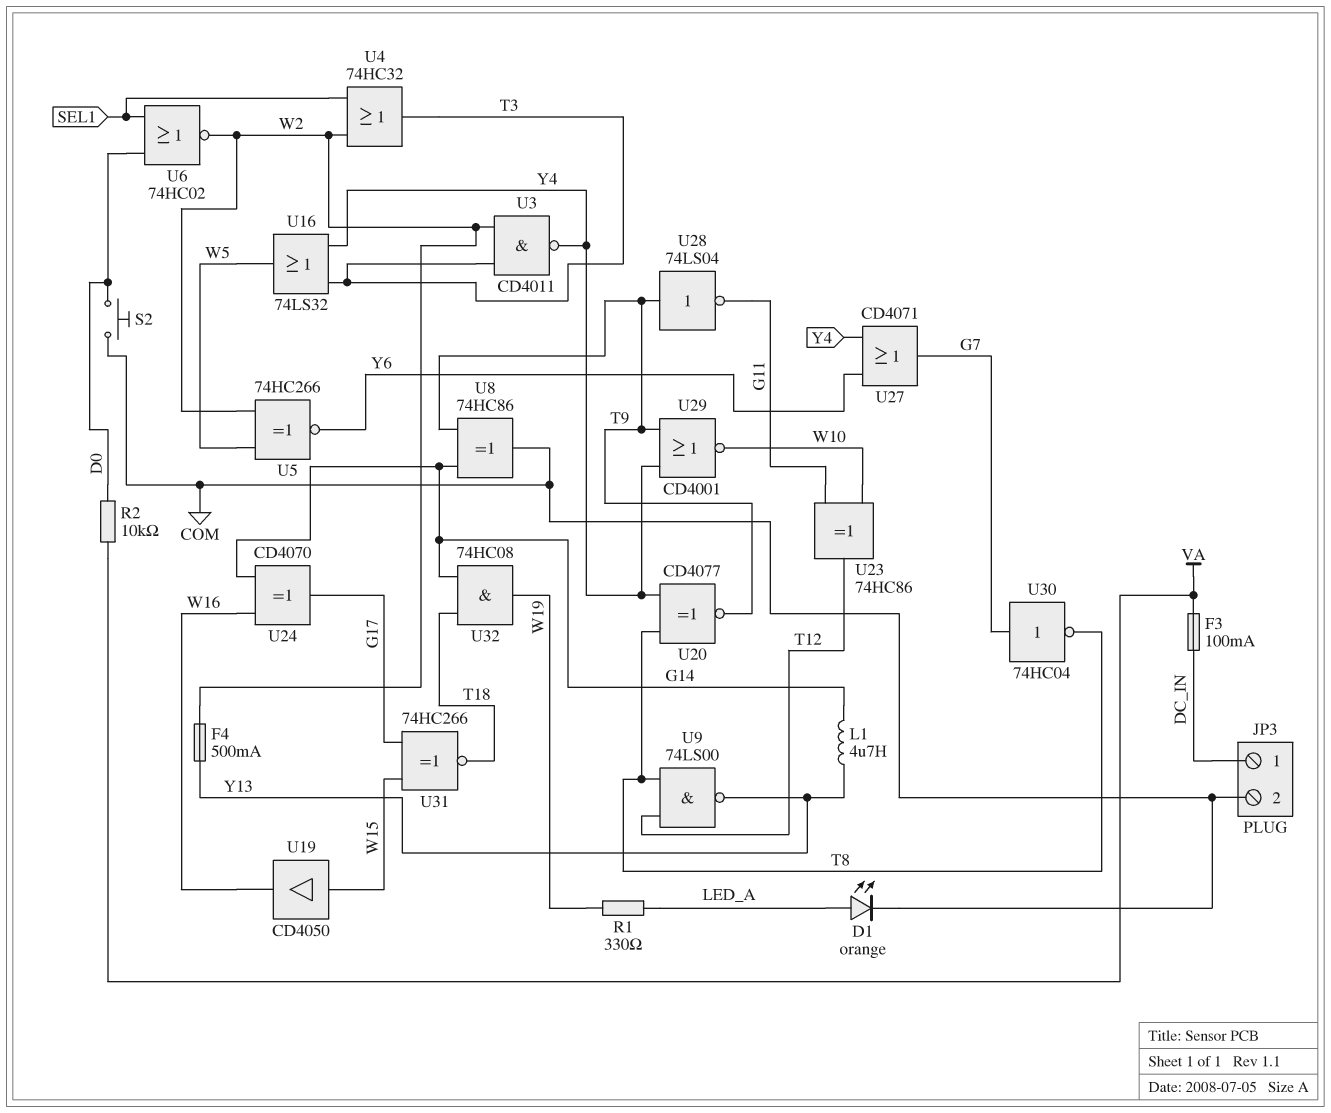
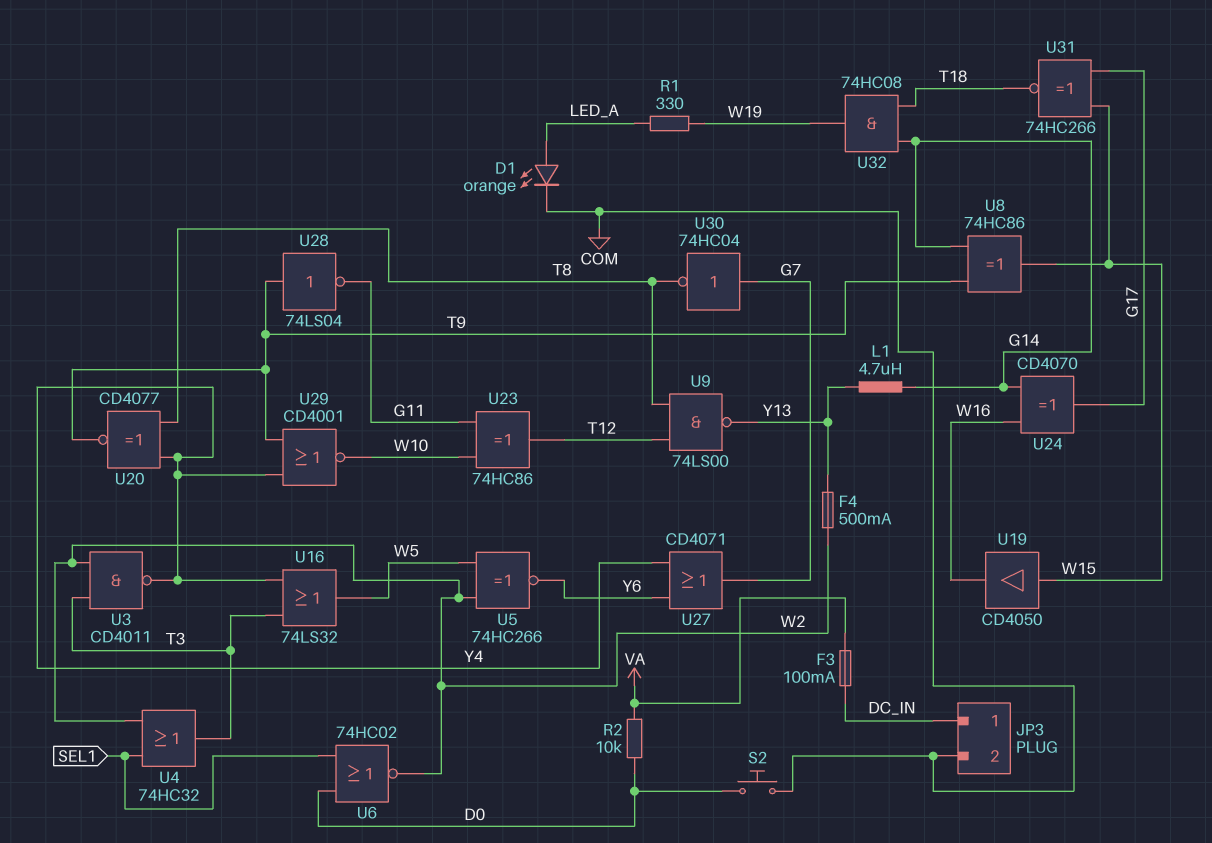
U8: XOR 74HC86 (in G14, in T9, out COM) -> XOR 74HC86 (in G14, in T9, out W15)

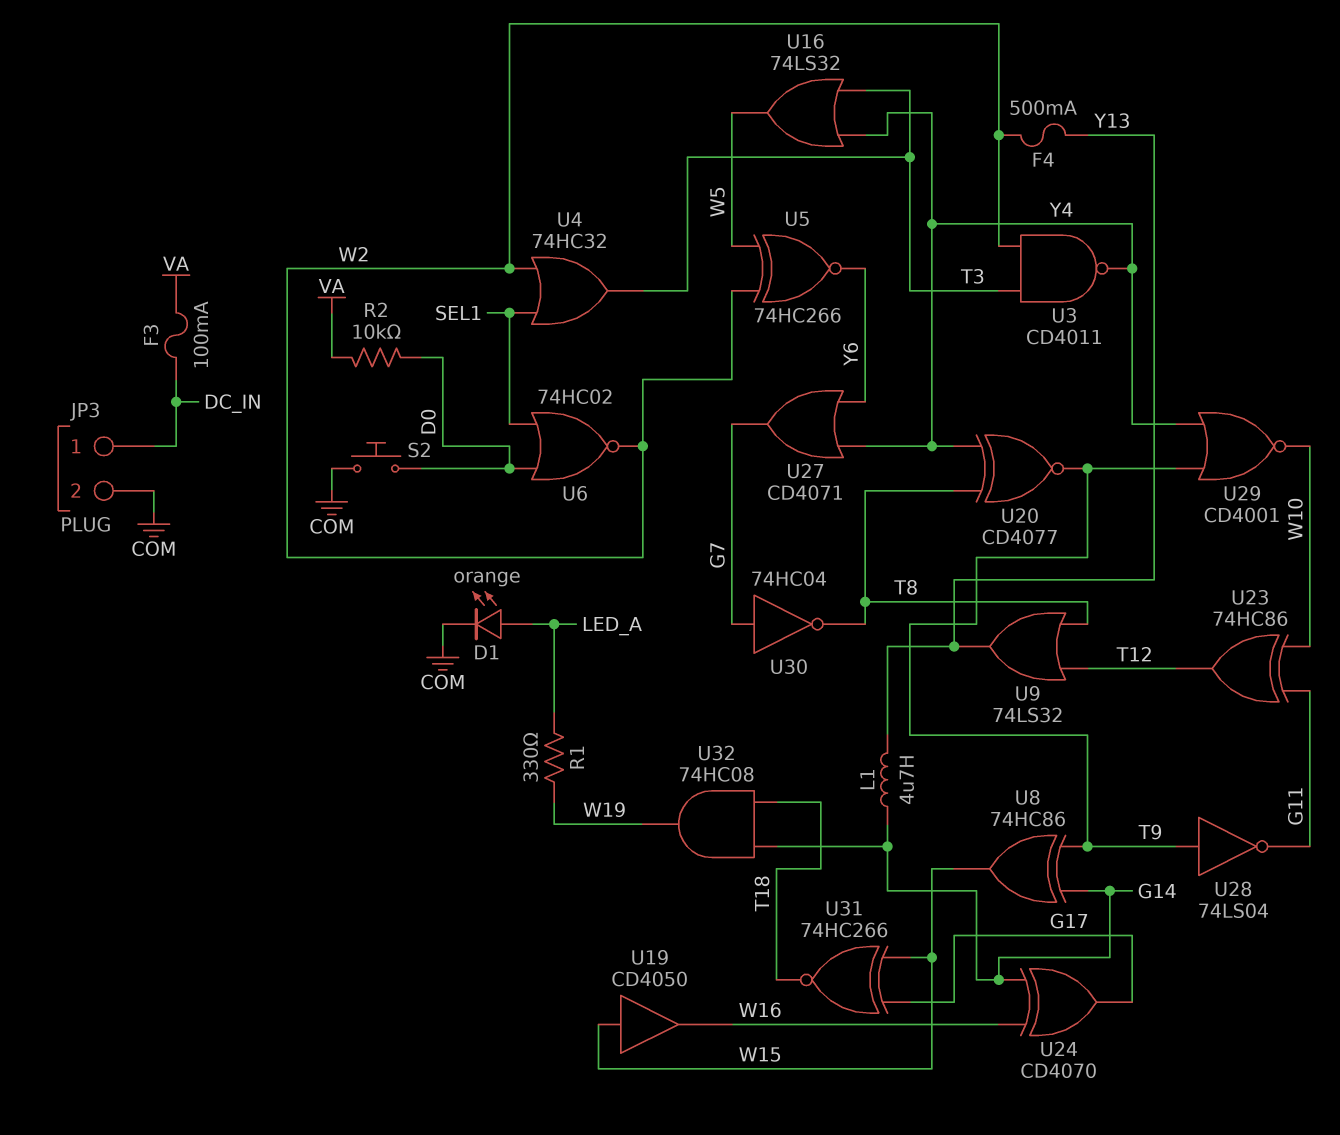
U9: NAND 74LS00 (in T8, in T12, out Y13) -> OR 74LS32 (in T8, in T12, out Y13)

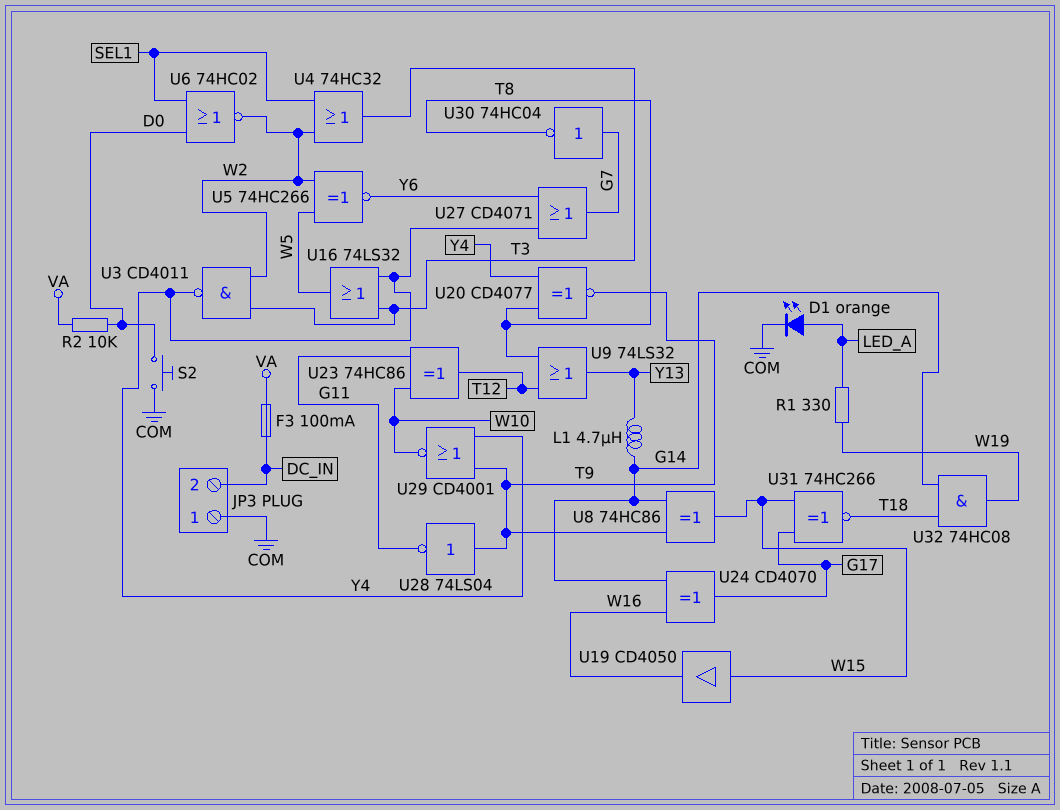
F4: 500mA (W2, Y13) -> none
JP3 pin 1: DC_IN -> COM
JP3 pin 2: COM -> DC_IN

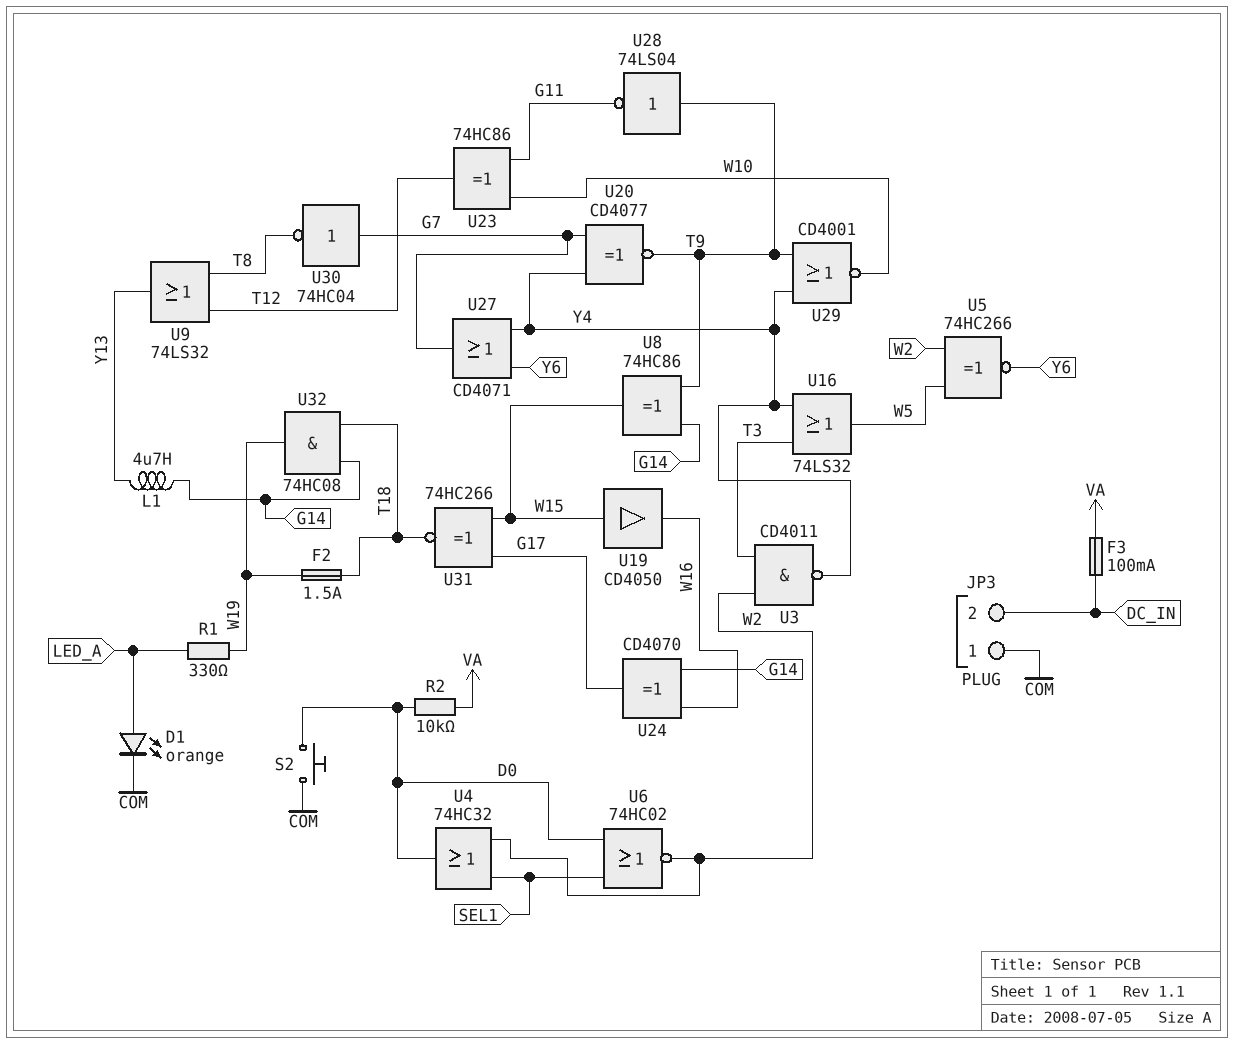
F2: none -> 1.5A (T18, W19)
U4: OR 74HC32 (in SEL1, in W2, out T3) -> OR 74HC32 (in SEL1, in W2, out D0)
U20: XNOR CD4077 (in T8, in Y4, out T9) -> XNOR CD4077 (in G7, in Y4, out T9)

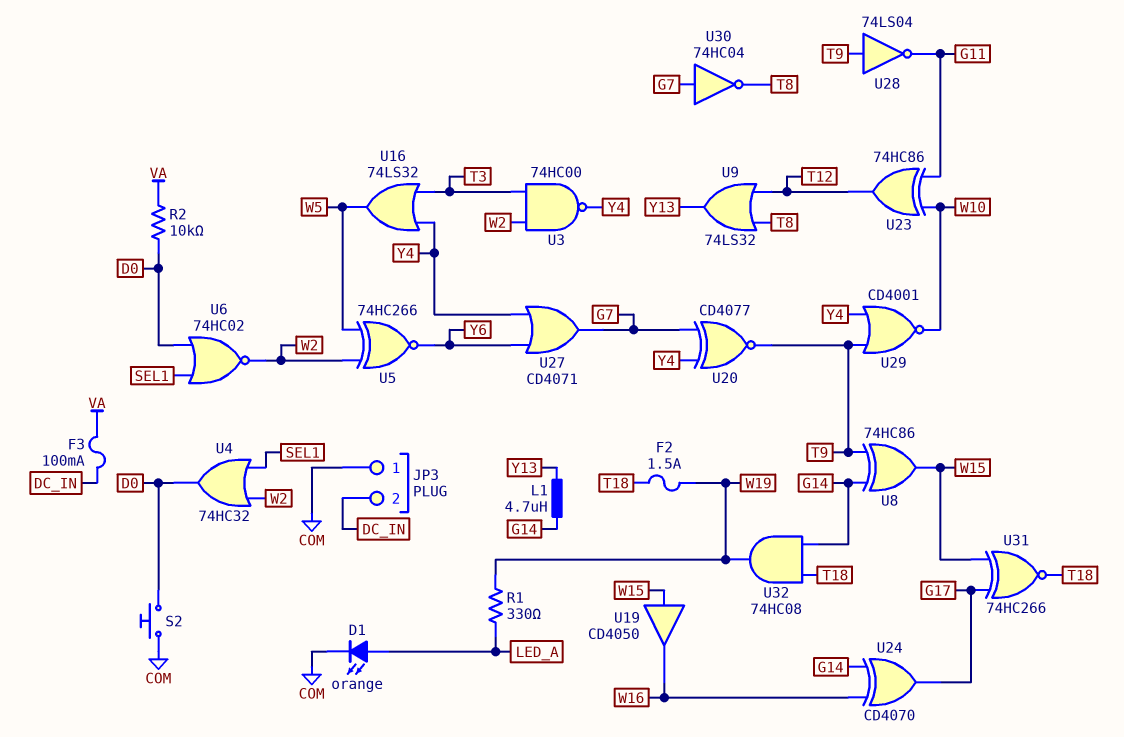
U3: NAND CD4011 (in T3, in W2, out Y4) -> NAND 74HC00 (in T3, in W2, out Y4)

